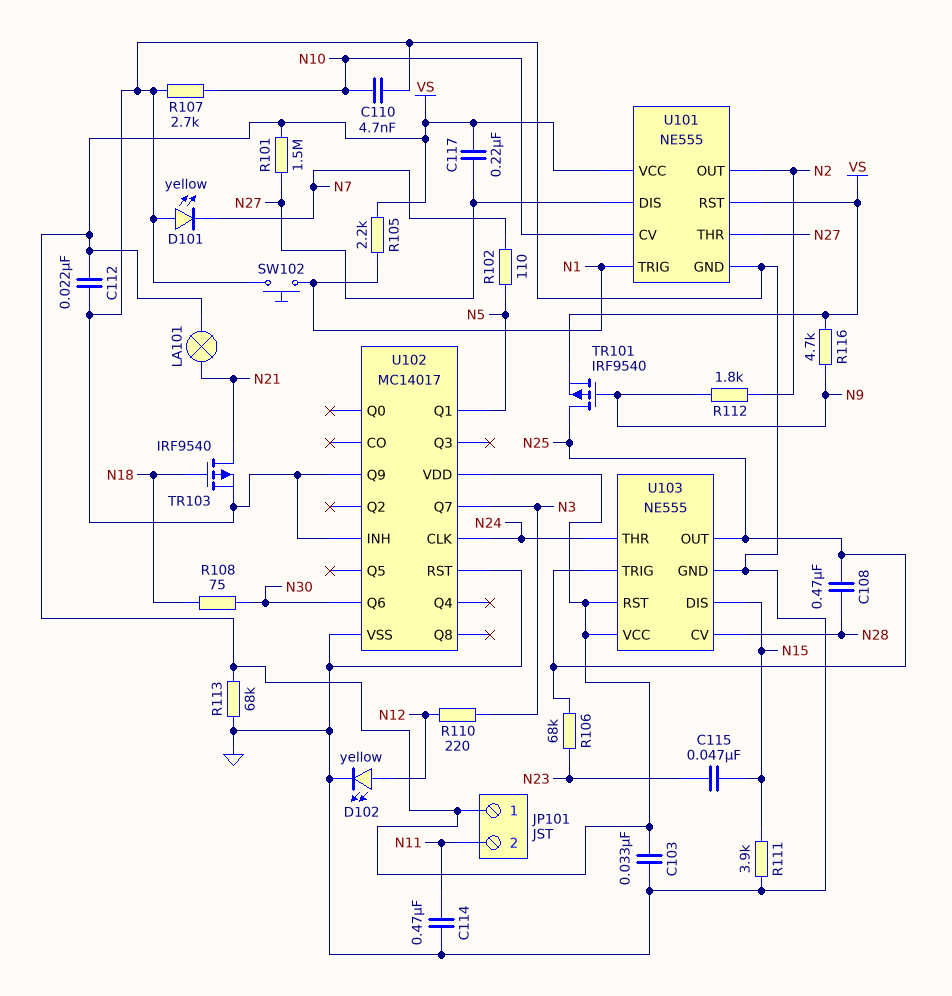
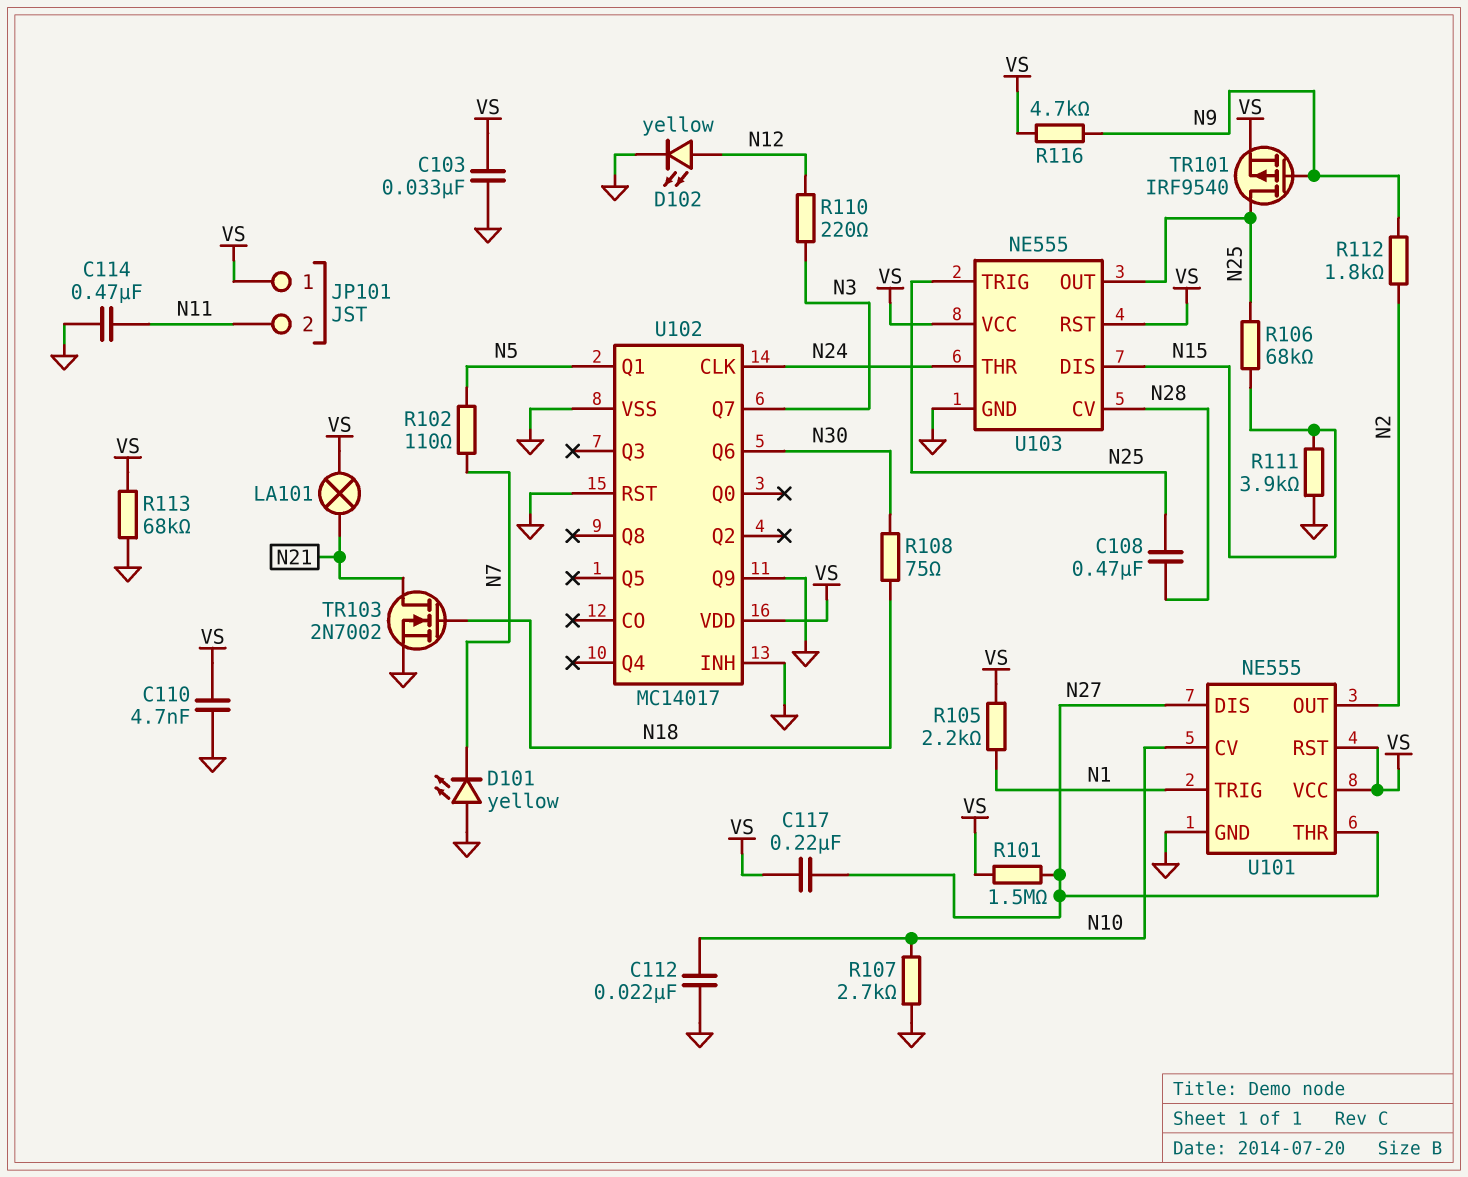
C110: 4.7nF (GND, N10) -> 4.7nF (GND, VS)
C112: 22nF (GND, VS) -> 22nF (GND, N10)
C115: 47nF (N15, N23) -> none
R106: 68k (N23, N25) -> 68k (N15, N25)
SW102: button (GND, N1) -> none
TR103: PMOS IRF9540 (G N18, D N21, S GND) -> NMOS 2N7002 (G N18, D N21, S GND)

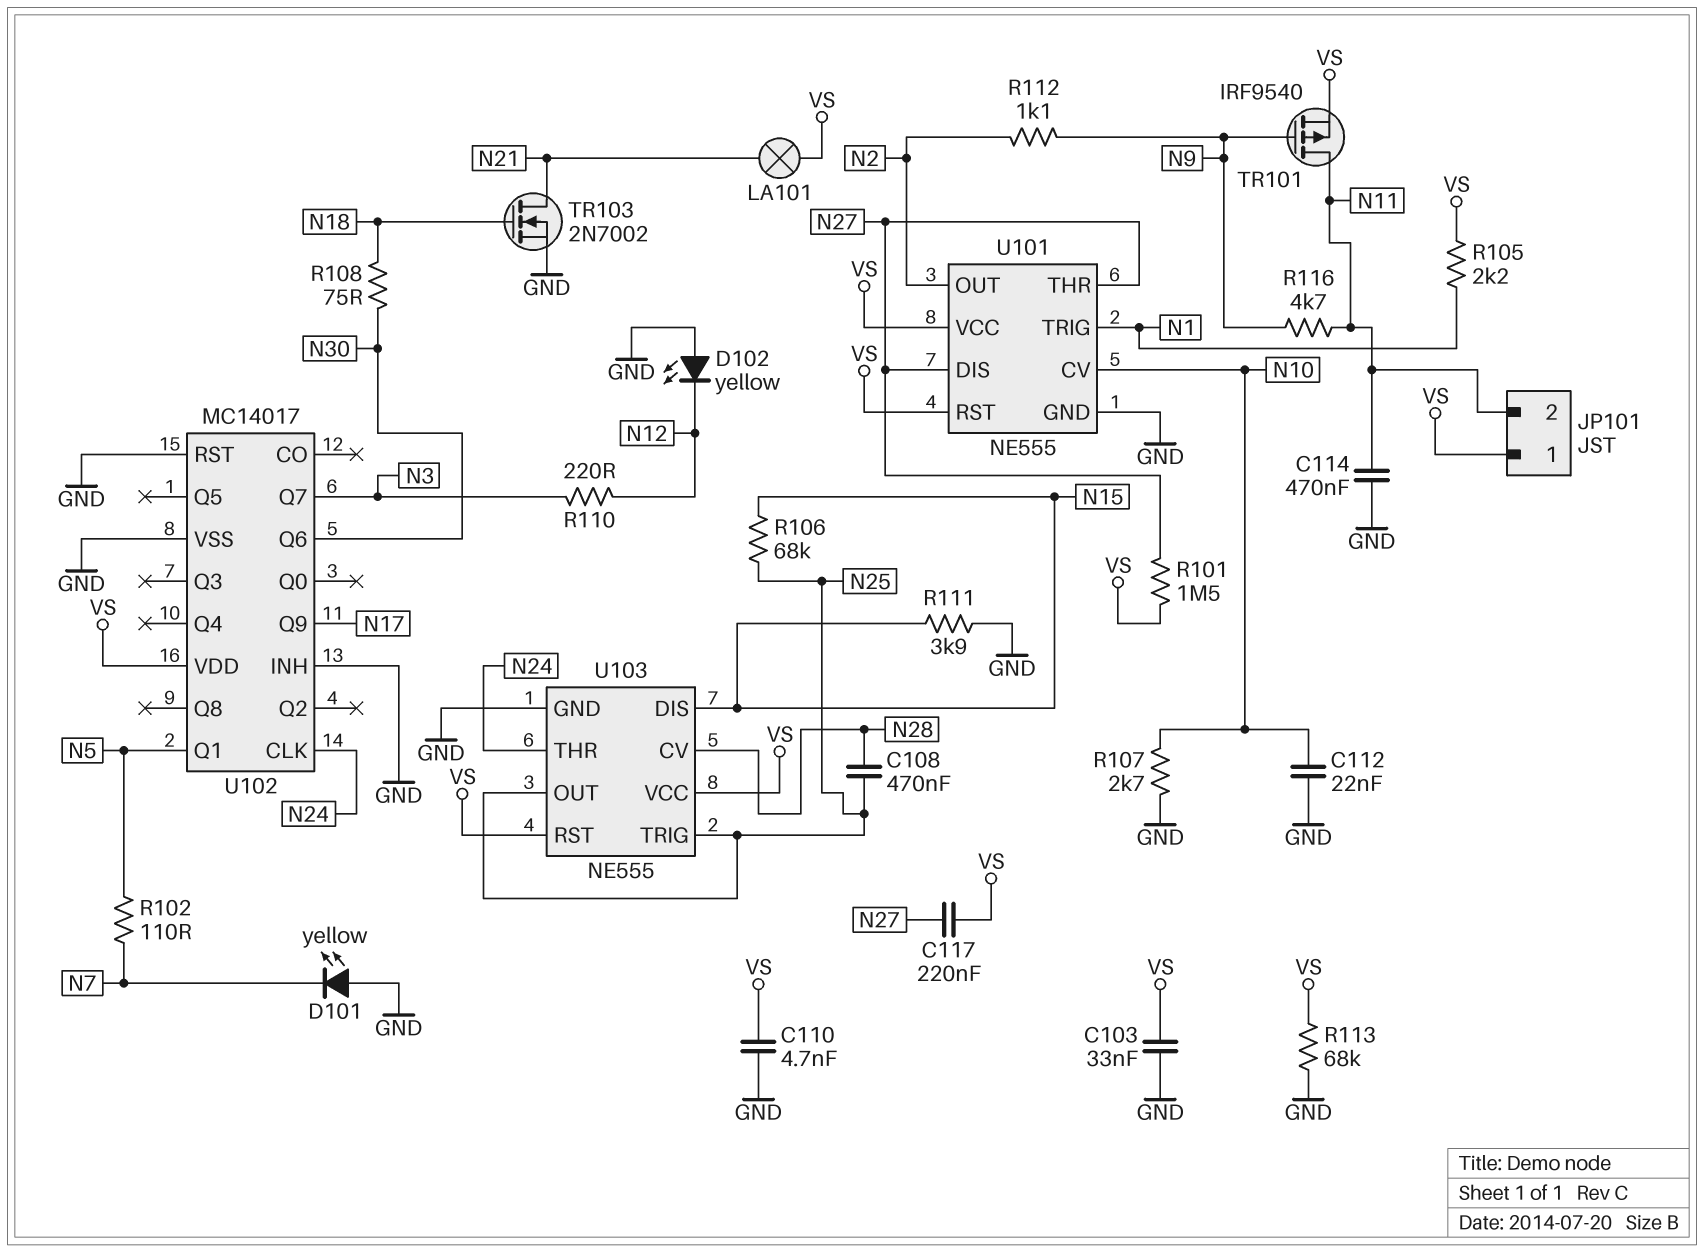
D102: LED yellow (A N12, K GND) -> LED yellow (A GND, K N12)
R112: 1.8k (N2, N9) -> 1.1k (N2, N9)
R116: 4.7k (N9, VS) -> 4.7k (N9, N11)
TR101: PMOS IRF9540 (G N9, D N25, S VS) -> PMOS IRF9540 (G N9, D N11, S VS)
U102 pin Q9: GND -> N17

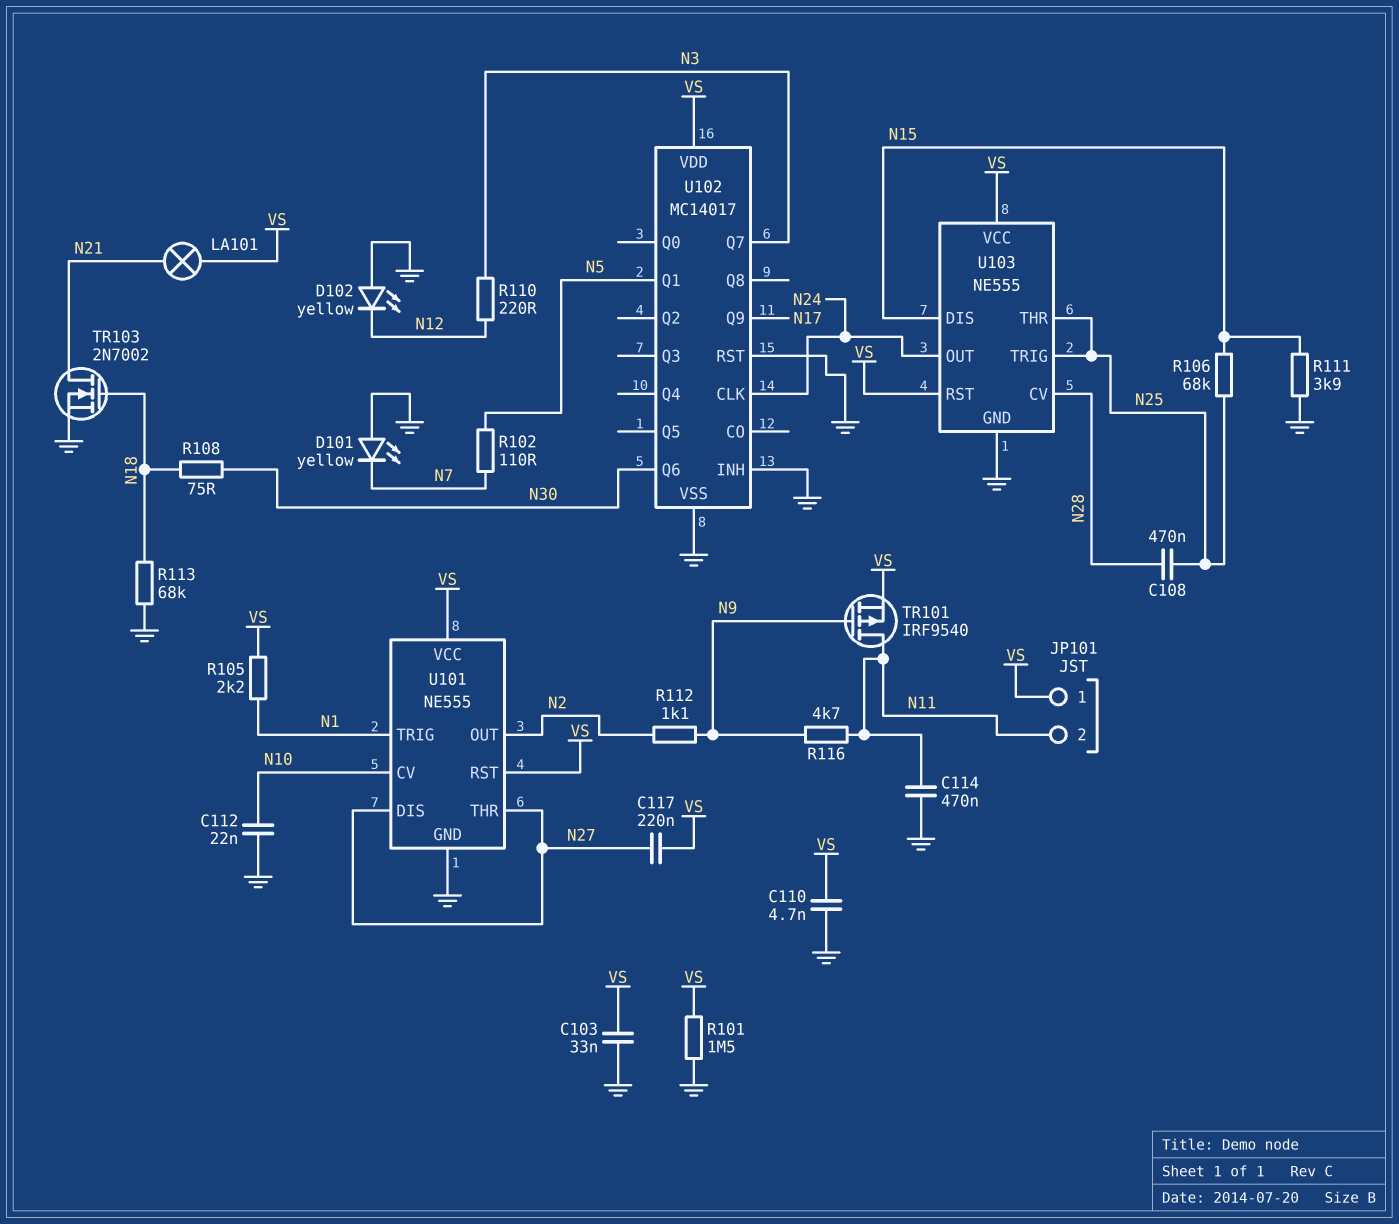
R101: 1.5M (N27, VS) -> 1.5M (GND, VS)
R107: 2.7k (GND, N10) -> none
R113: 68k (GND, VS) -> 68k (GND, N18)
U103 pin OUT: N25 -> N24
U103 pin THR: N24 -> N25

